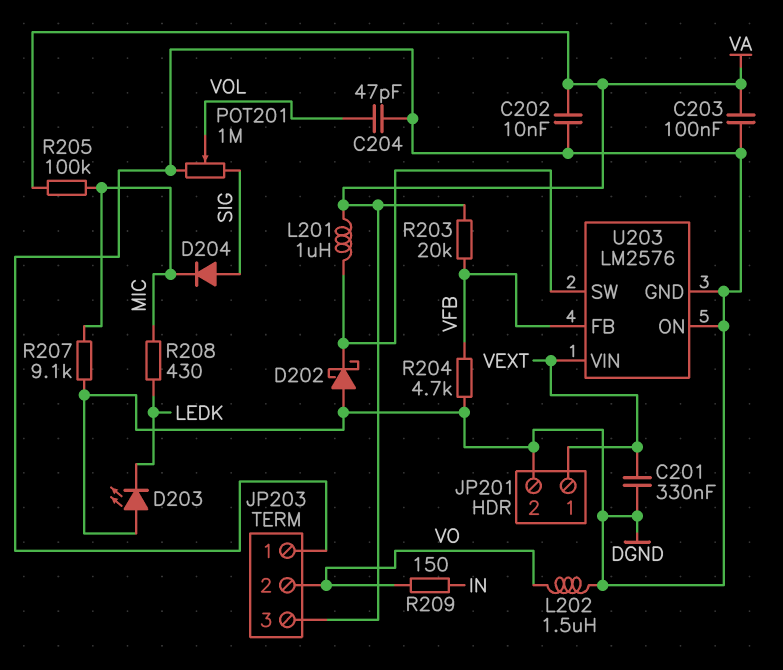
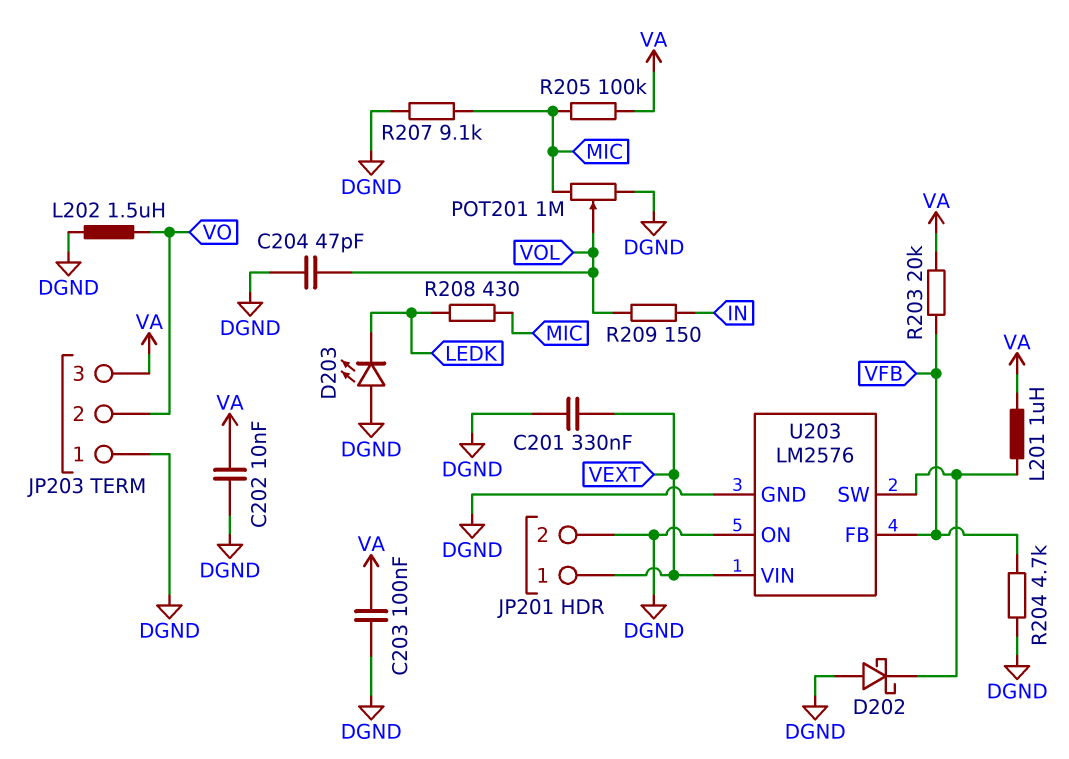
D204: diode (A SIG, K MIC) -> none
POT201: 1M (DGND, SIG, wiper VOL) -> 1M (DGND, MIC, wiper VOL)
R209: 150 (IN, VO) -> 150 (IN, VOL)

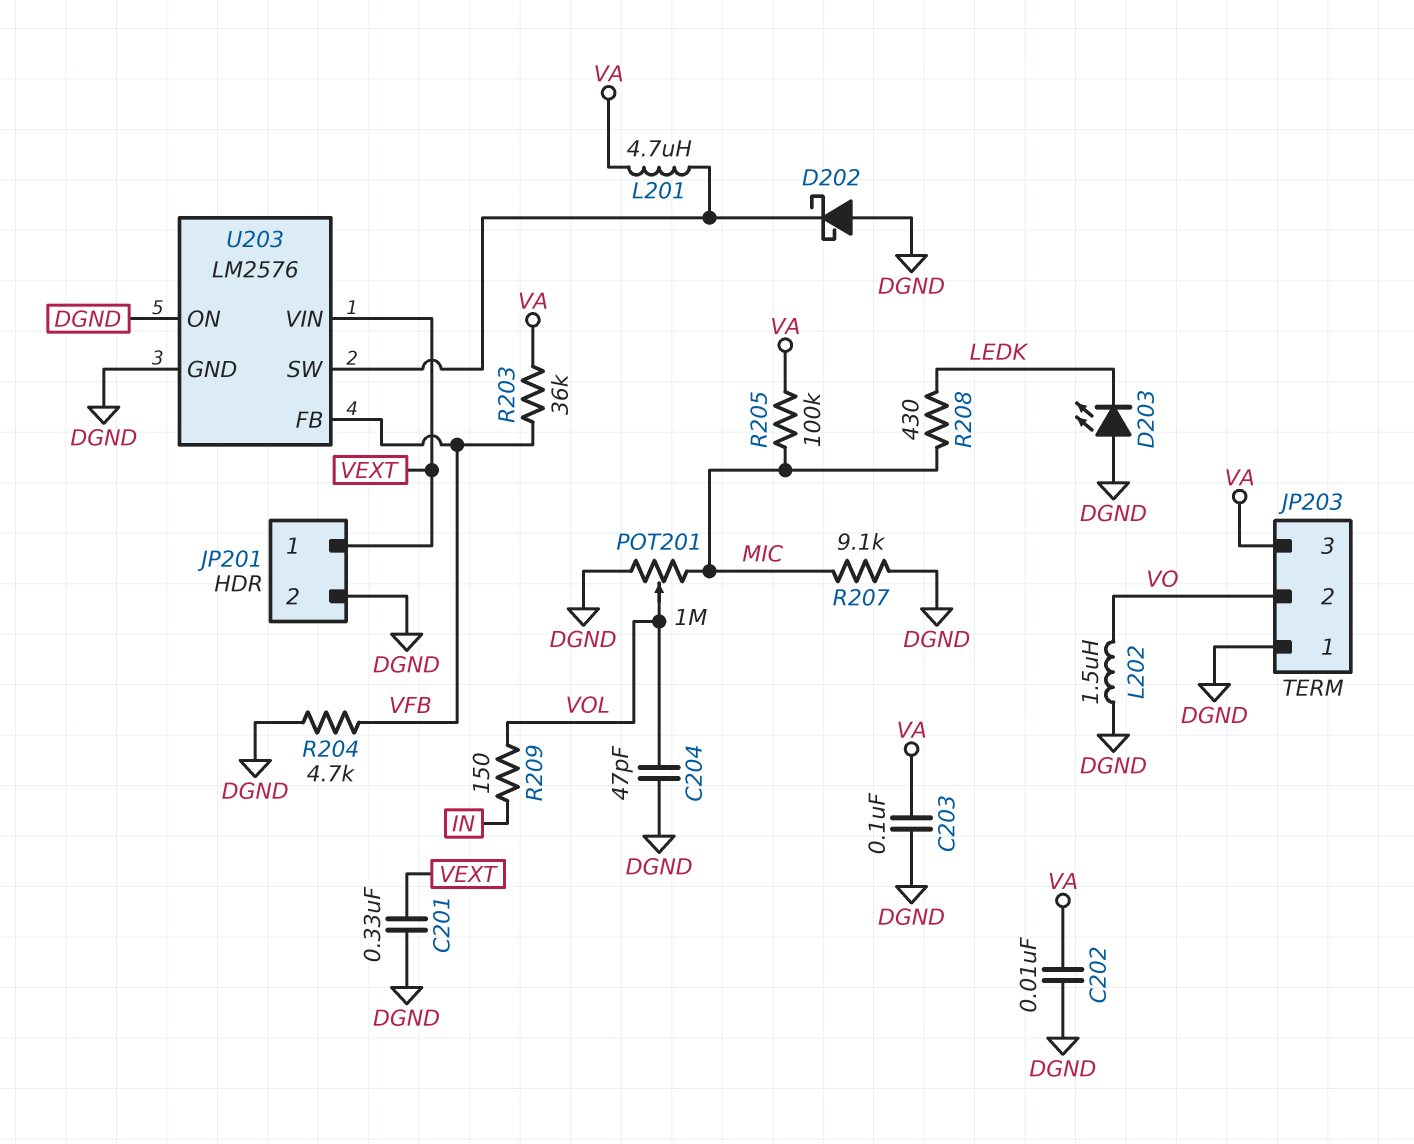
L201: 1uH (U203/SW, VA) -> 4.7uH (U203/SW, VA)
R203: 20k (VA, VFB) -> 36k (VA, VFB)

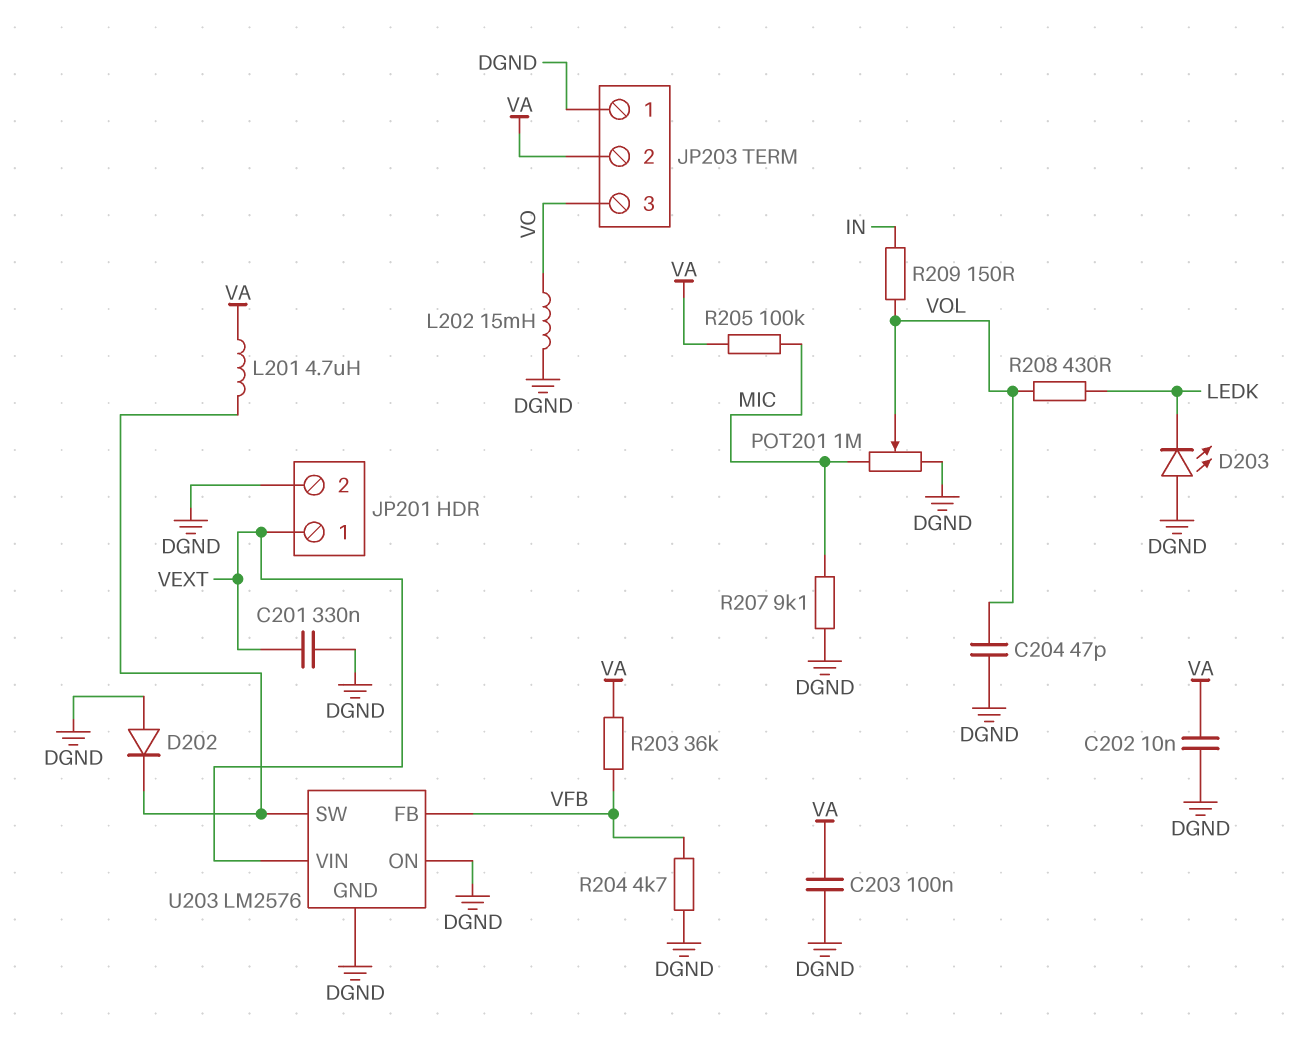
D202: schottky (A DGND, K U203/SW) -> diode (A DGND, K U203/SW)
JP203 pin 2: VO -> VA
JP203 pin 3: VA -> VO
L202: 1.5uH (DGND, VO) -> 15mH (DGND, VO)
R208: 430 (LEDK, MIC) -> 430 (LEDK, VOL)

